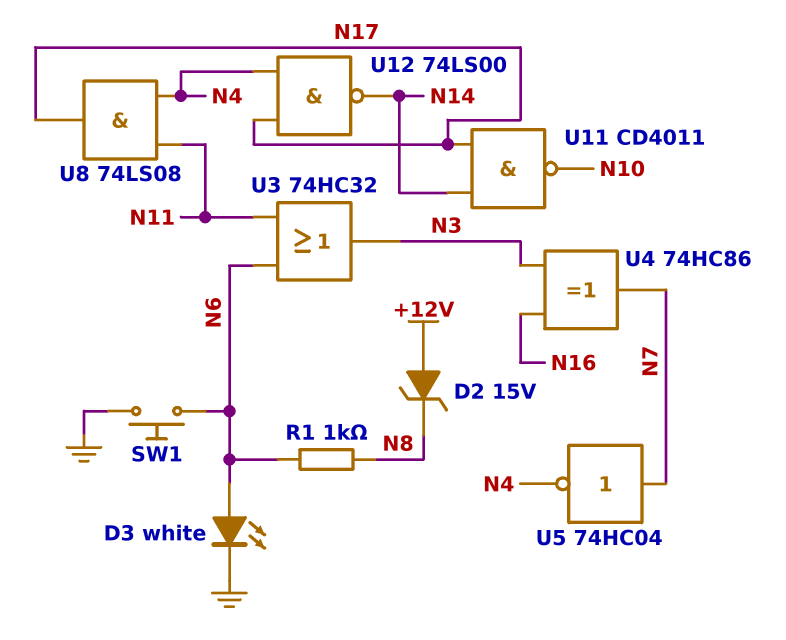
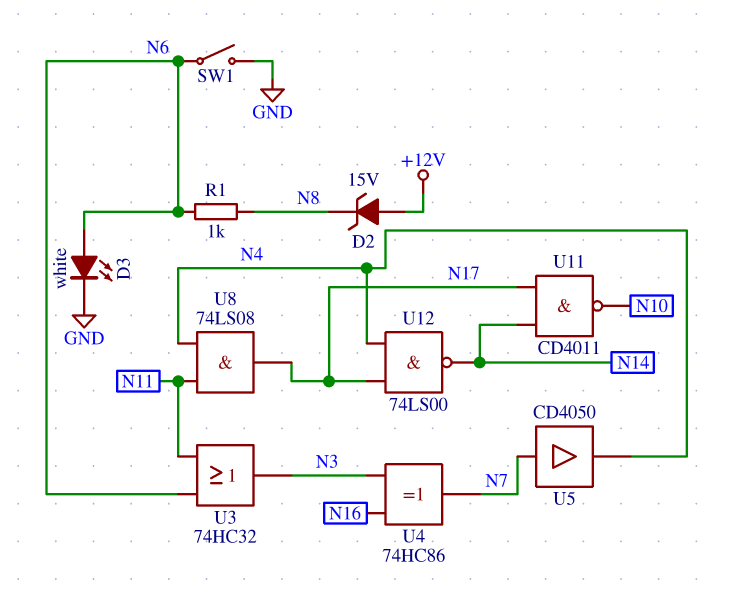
SW1: button (GND, N6) -> switch (GND, N6)
U5: NOT 74HC04 (in N7, out N4) -> buffer CD4050 (in N7, out N4)

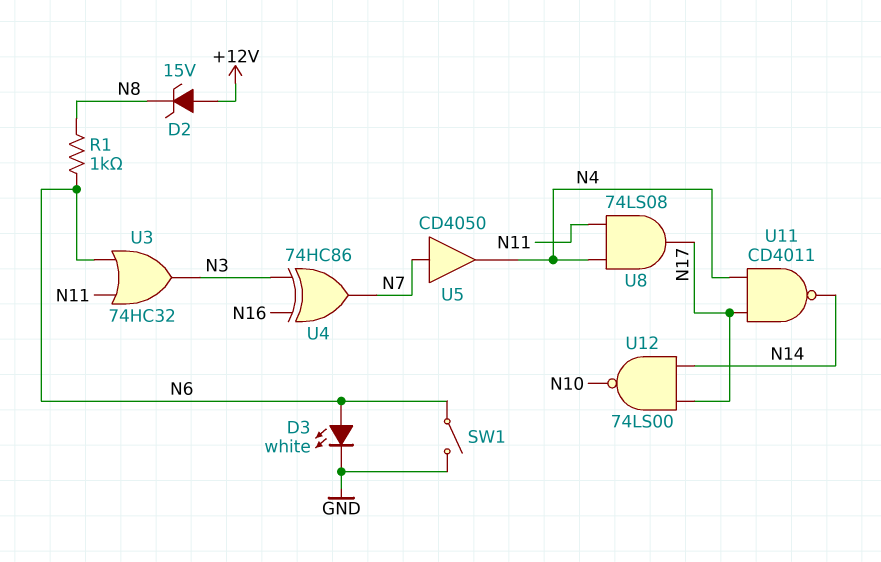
U11: NAND CD4011 (in N14, in N17, out N10) -> NAND CD4011 (in N4, in N17, out N14)
U12: NAND 74LS00 (in N4, in N17, out N14) -> NAND 74LS00 (in N14, in N17, out N10)

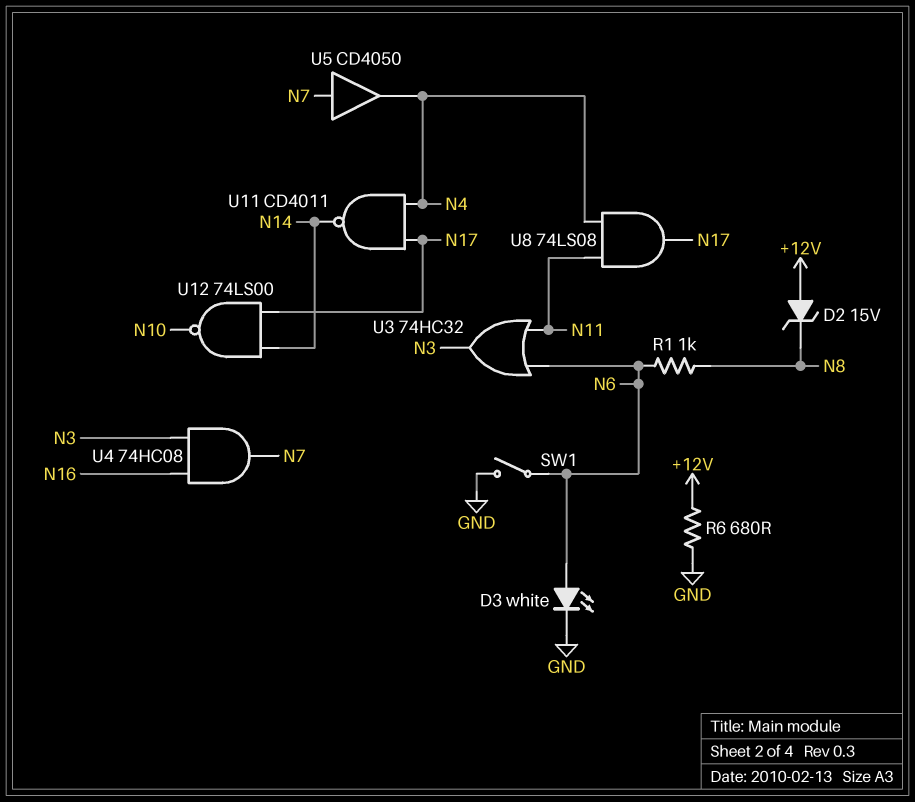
R6: none -> 680 (+12V, GND)
U4: XOR 74HC86 (in N3, in N16, out N7) -> AND 74HC08 (in N3, in N16, out N7)

